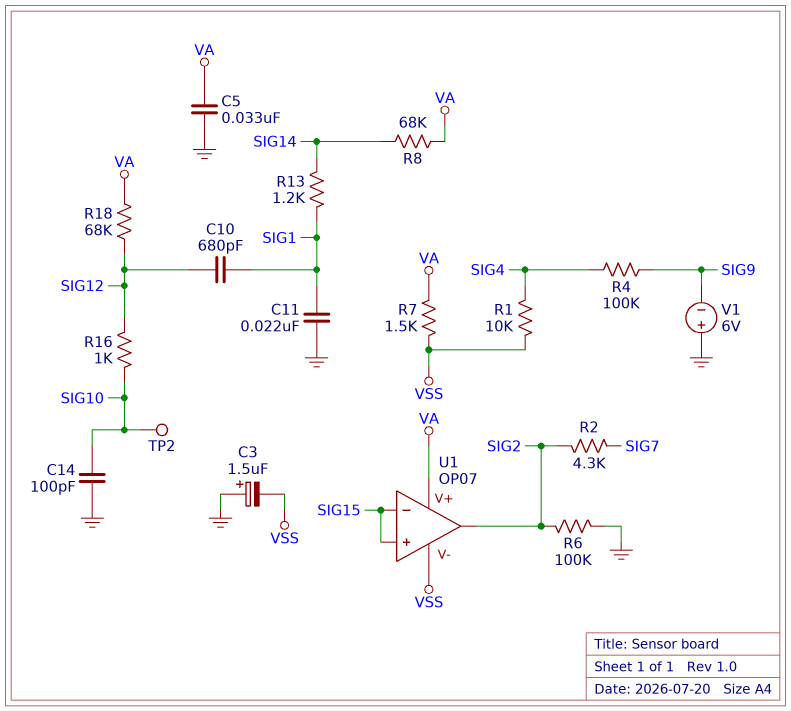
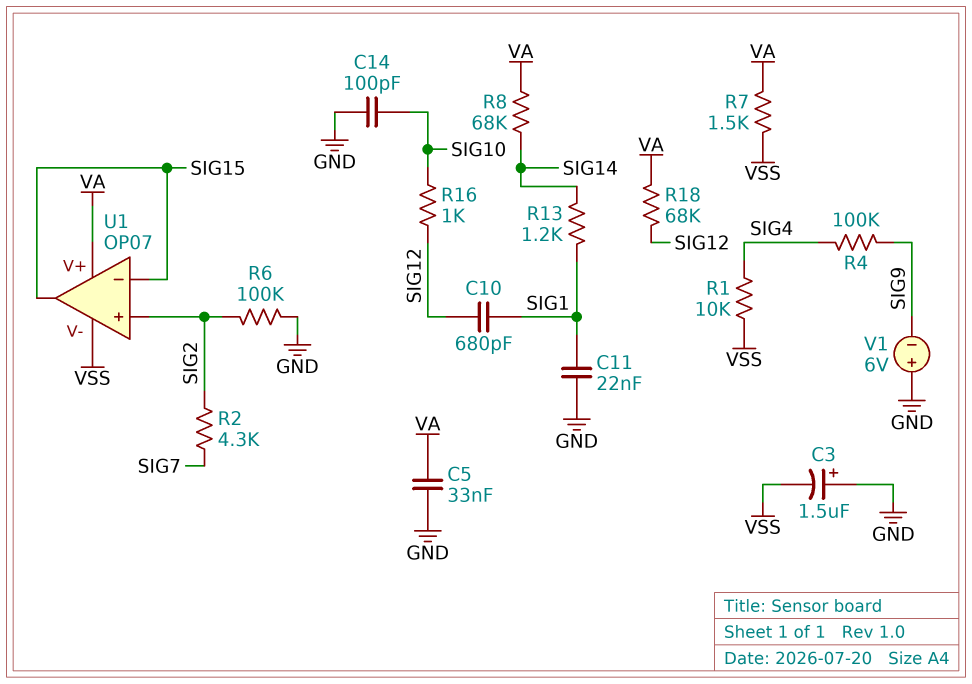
TP2: test point (SIG10) -> none
U1 pin in+: SIG15 -> SIG2
U1 pin out: SIG2 -> SIG15

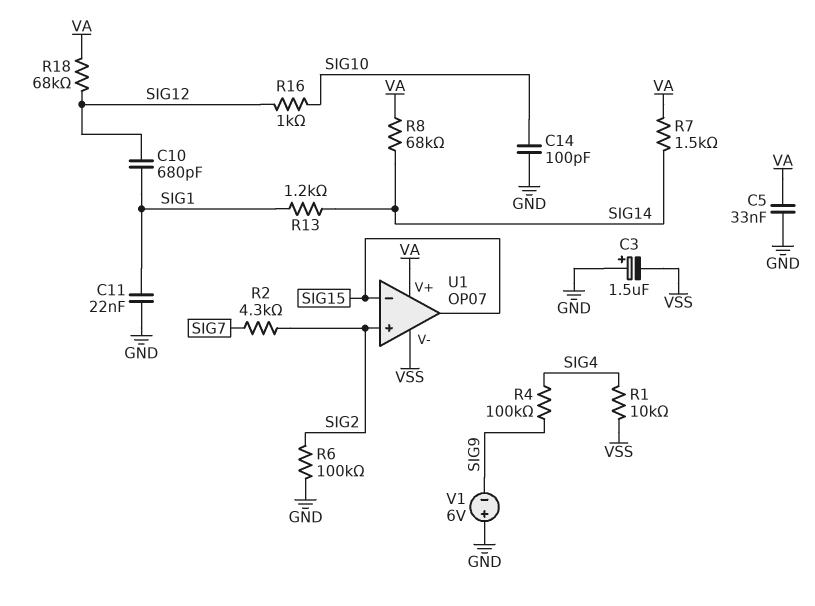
R7: 1.5k (VA, VSS) -> 1.5k (SIG14, VA)

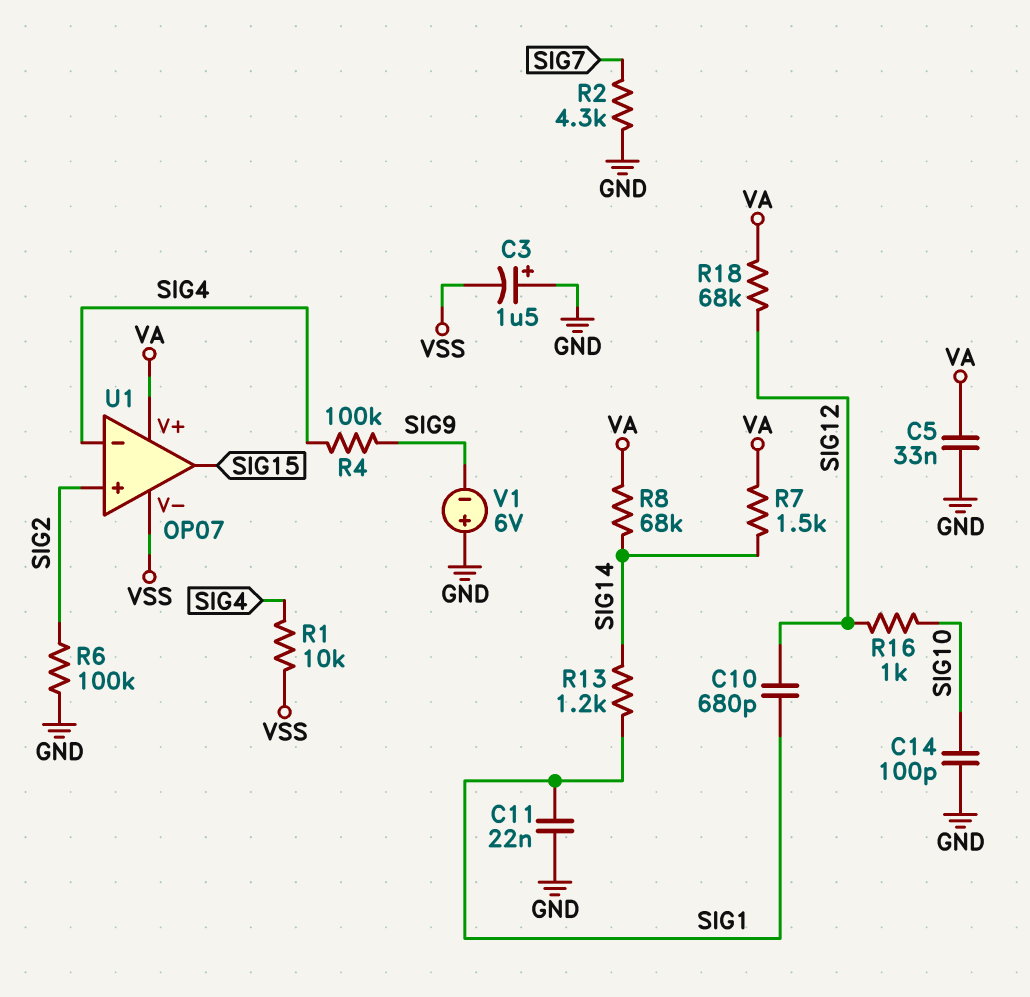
R2: 4.3k (SIG2, SIG7) -> 4.3k (GND, SIG7)
U1 pin in-: SIG15 -> SIG4

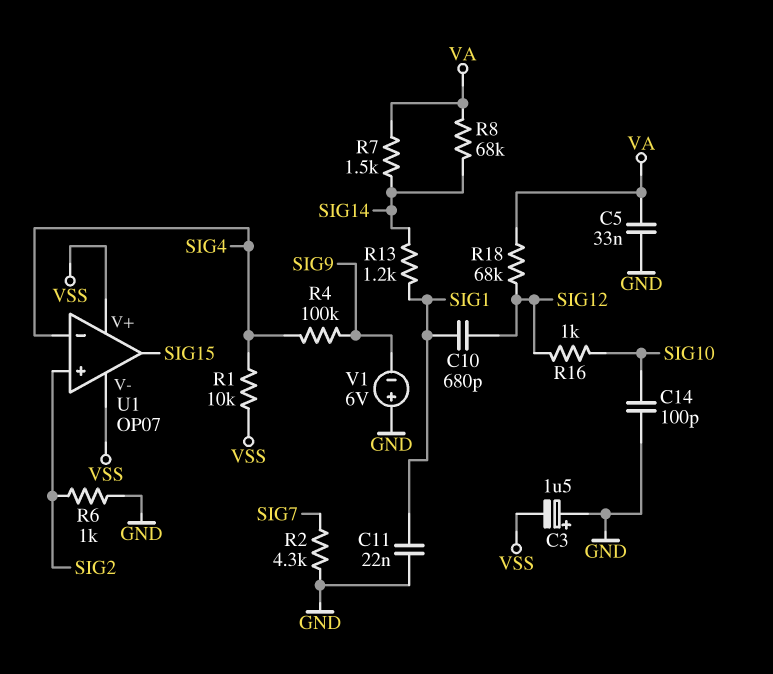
R6: 100k (GND, SIG2) -> 1k (GND, SIG2)
U1 pin V+: VA -> VSS

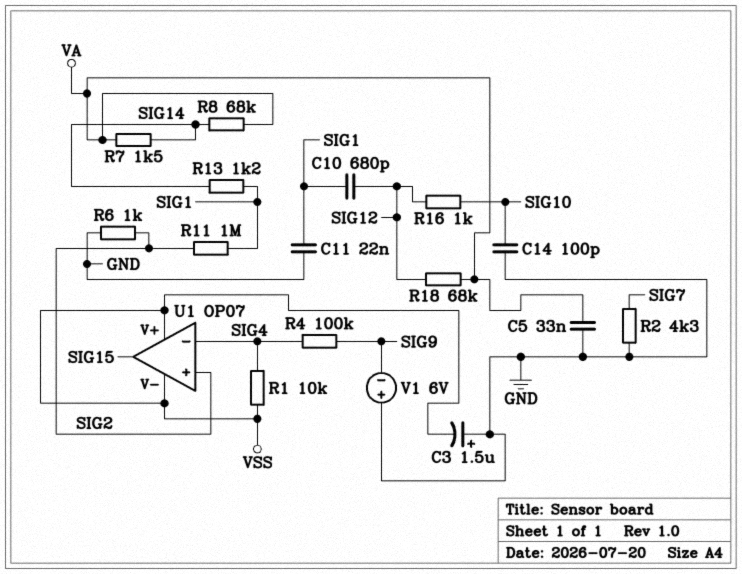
R11: none -> 1M (SIG1, SIG2)

